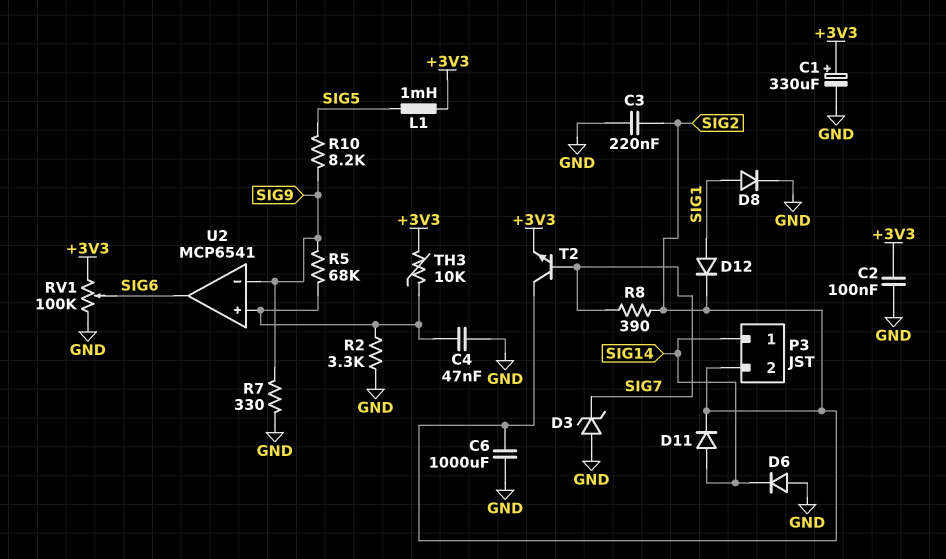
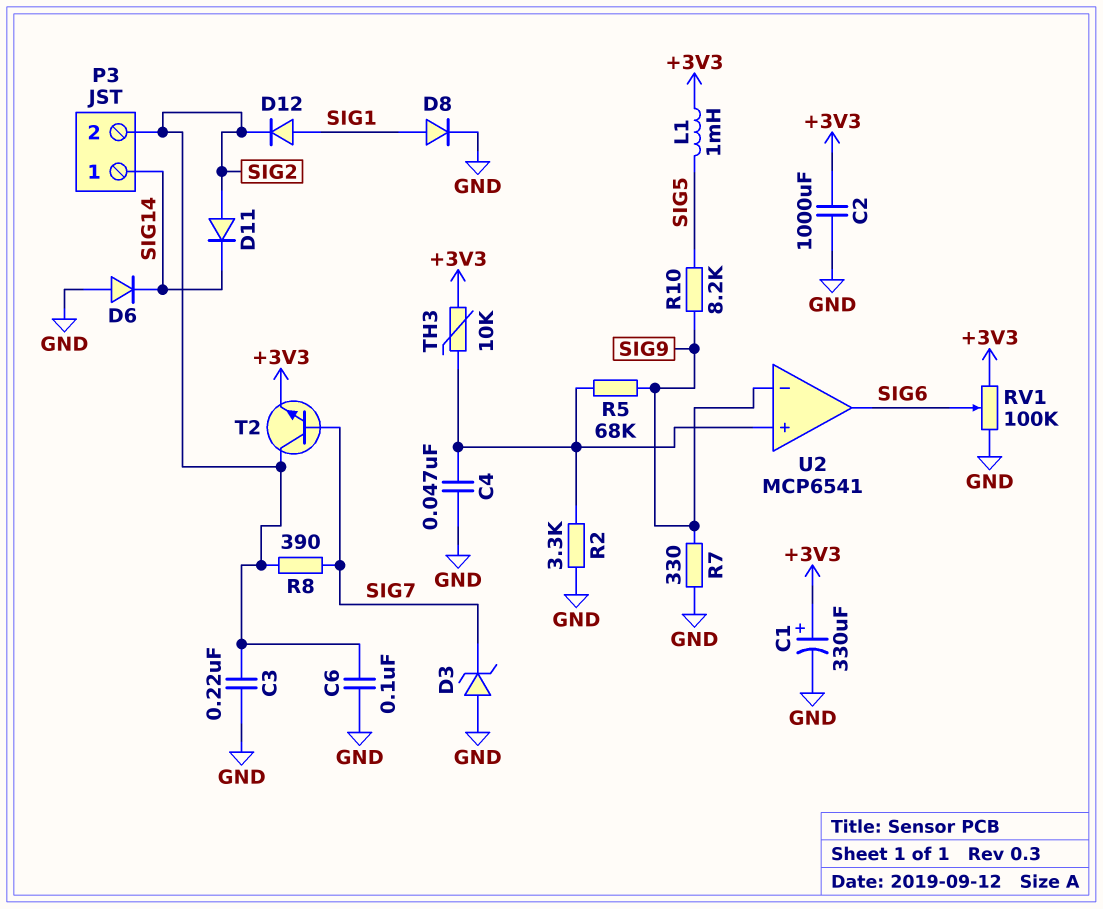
C2: 100nF (+3V3, GND) -> 1000uF (+3V3, GND)
C6: 1000uF (GND, SIG2) -> 100nF (GND, SIG2)
D11: diode (A SIG14, K SIG2) -> diode (A SIG2, K SIG14)

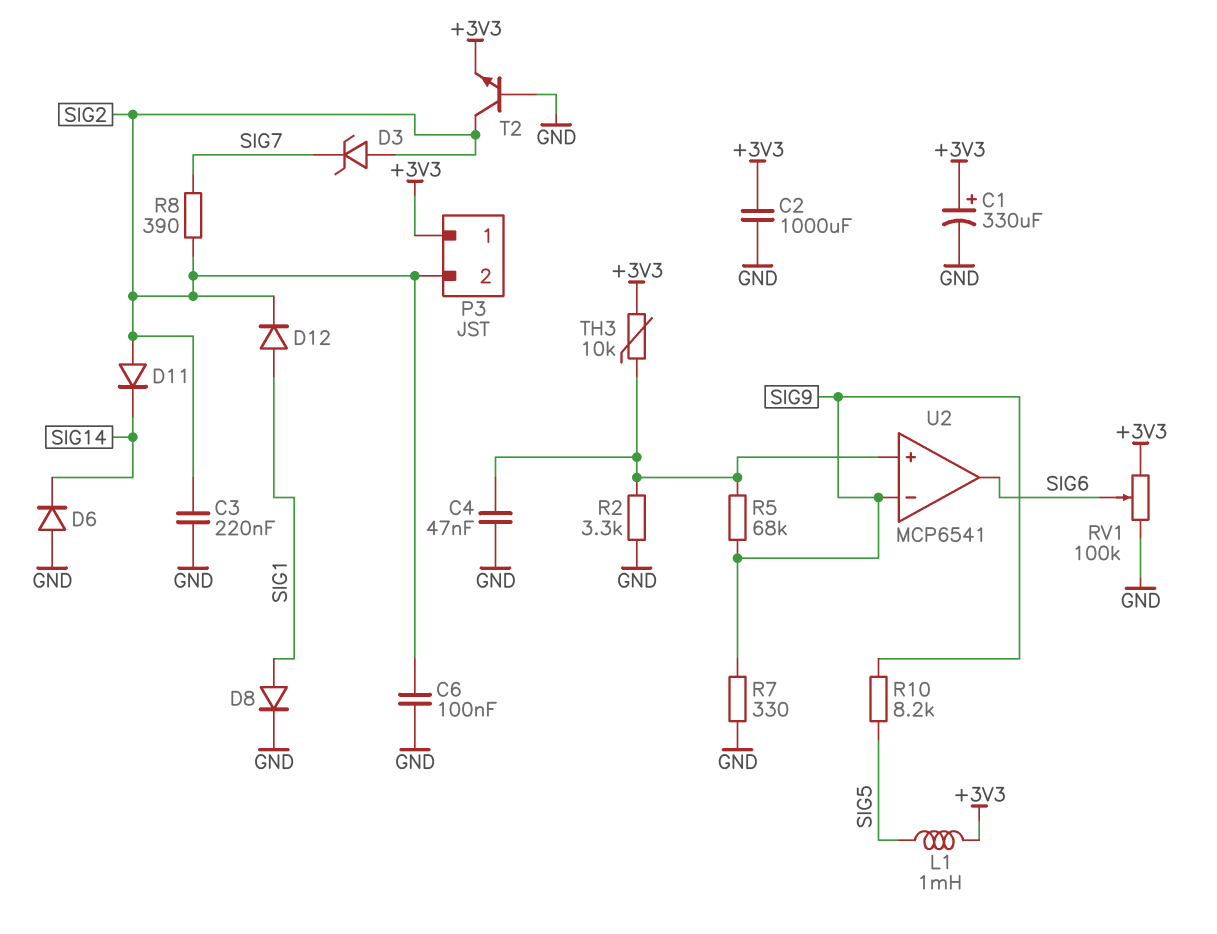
D3: zener (A GND, K SIG7) -> zener (A SIG2, K SIG7)
P3 pin 1: SIG14 -> +3V3
T2: NPN (B SIG7, C SIG2, E +3V3) -> NPN (B GND, C SIG2, E +3V3)

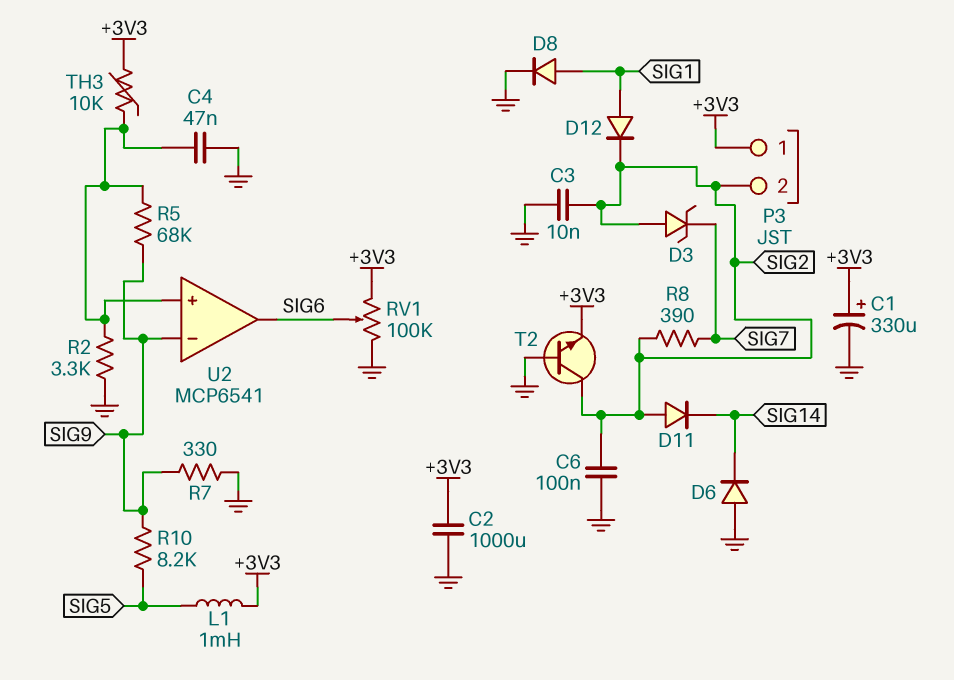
C3: 220nF (GND, SIG2) -> 10nF (GND, SIG2)

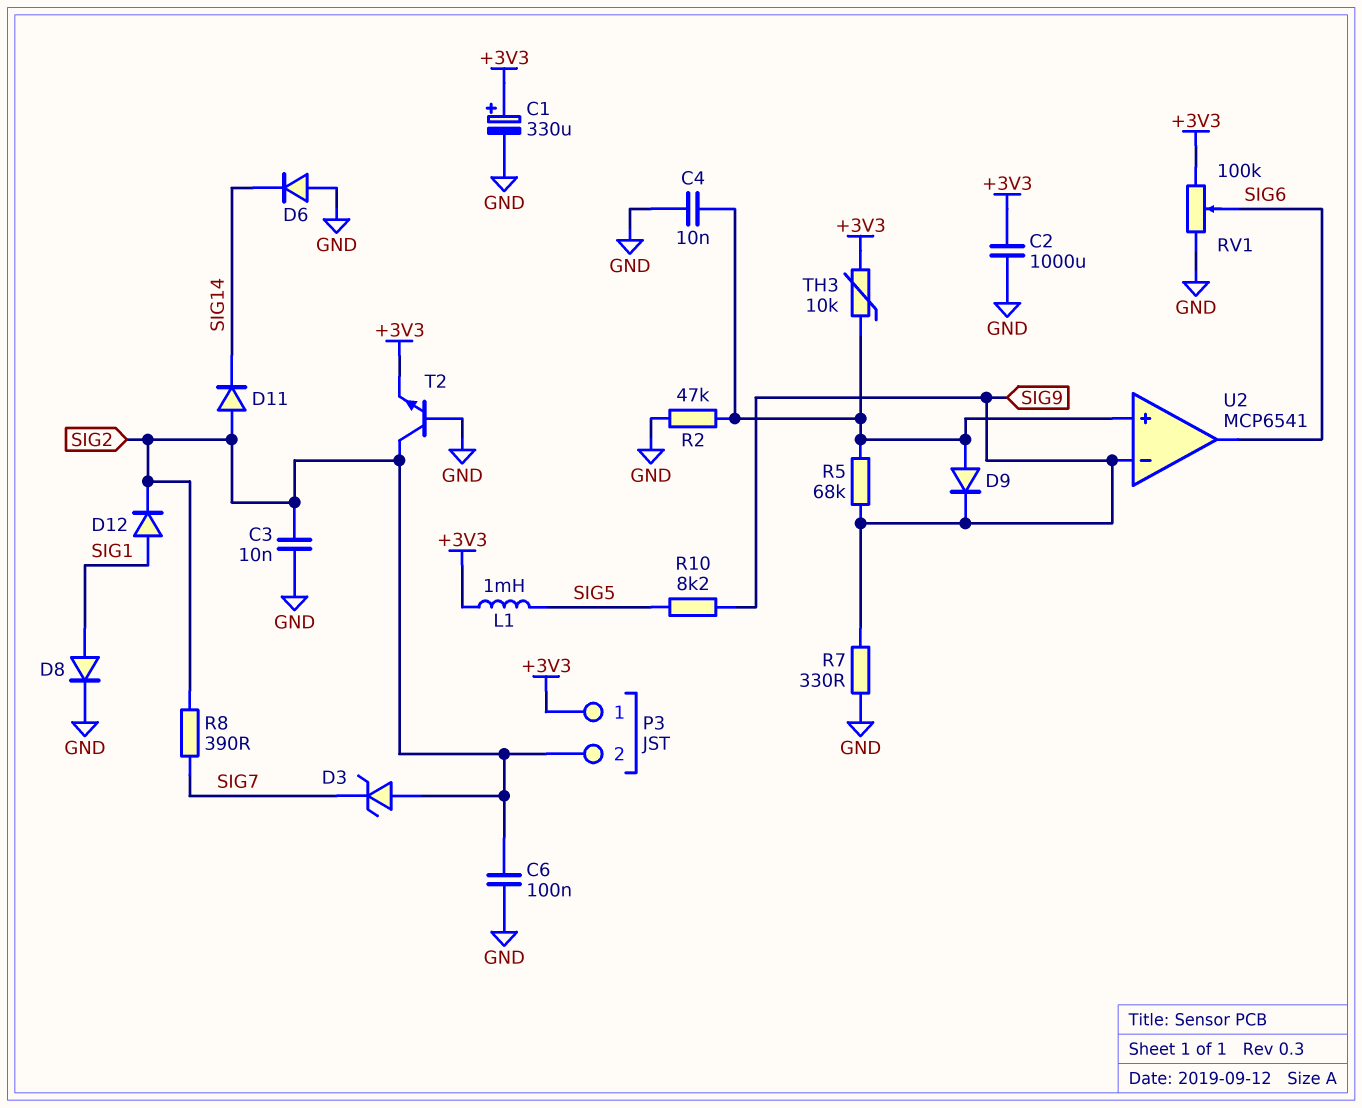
C4: 47nF (GND, U2/in+) -> 10nF (GND, U2/in+)
D9: none -> diode (A U2/in+, K SIG9)
R2: 3.3k (GND, U2/in+) -> 47k (GND, U2/in+)

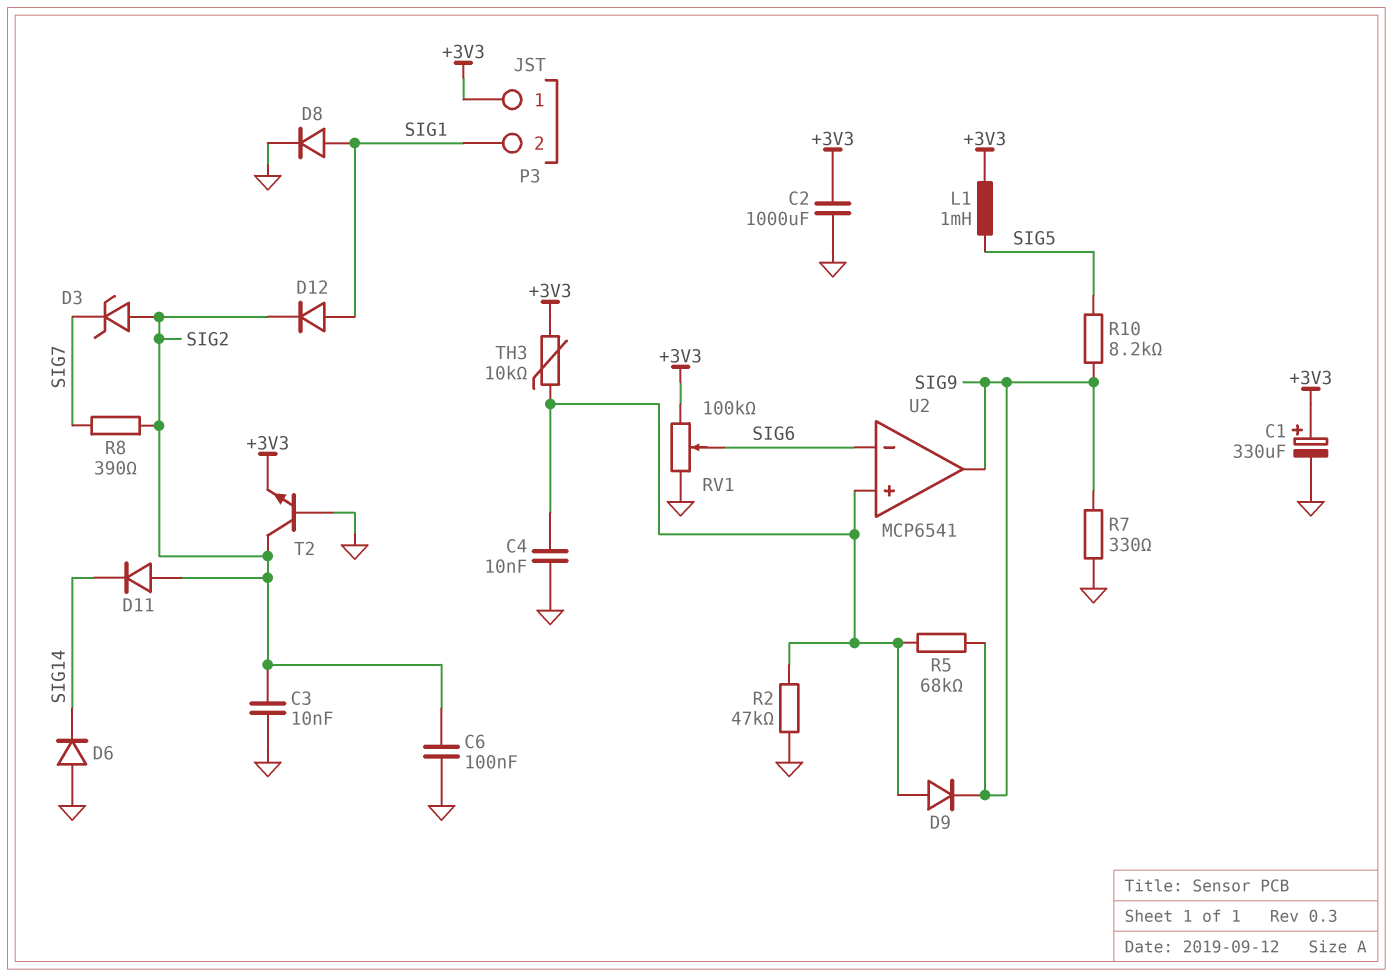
P3 pin 2: SIG2 -> SIG1
U2 pin in-: SIG9 -> SIG6
U2 pin out: SIG6 -> SIG9

